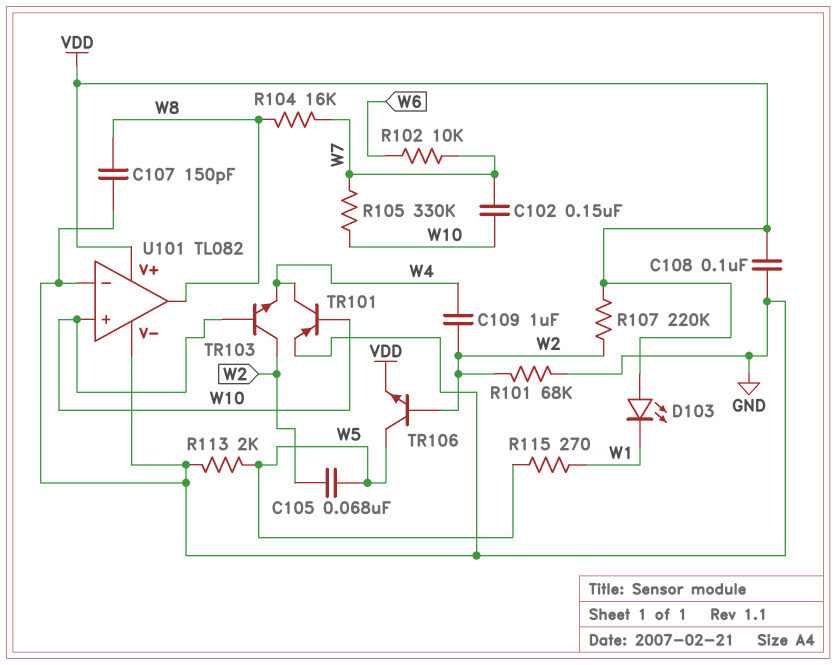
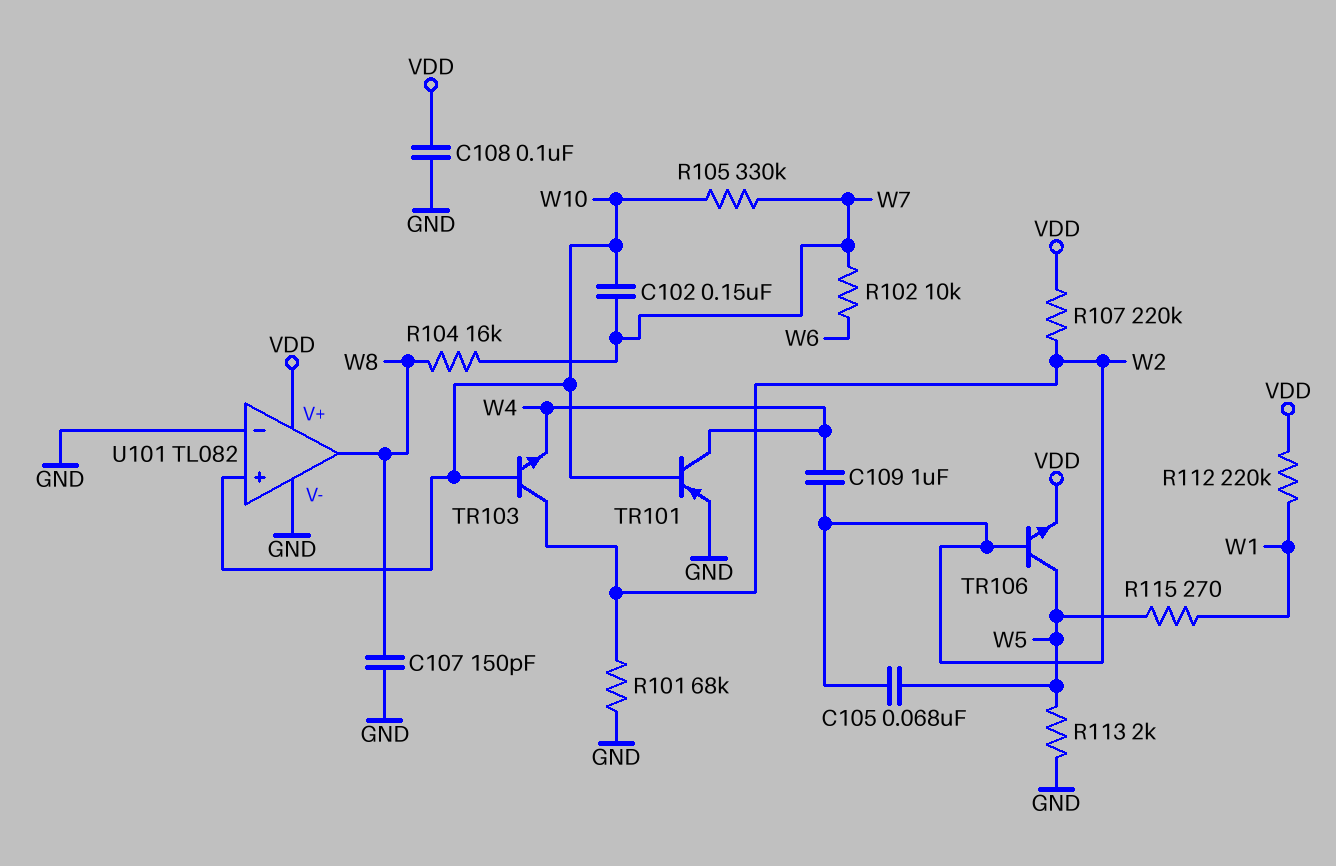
D103: LED (A VDD, K W1) -> none
R112: none -> 220k (VDD, W1)

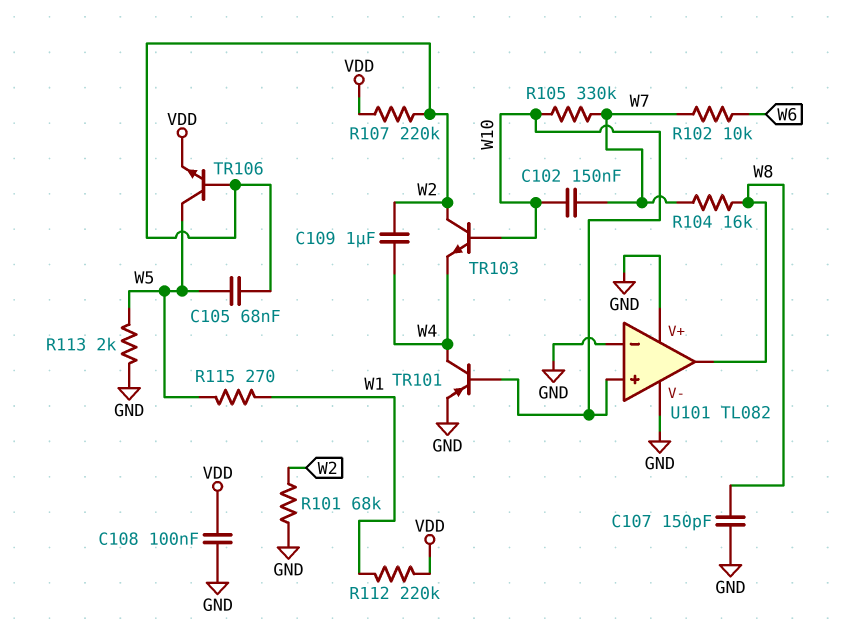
U101 pin V+: VDD -> GND

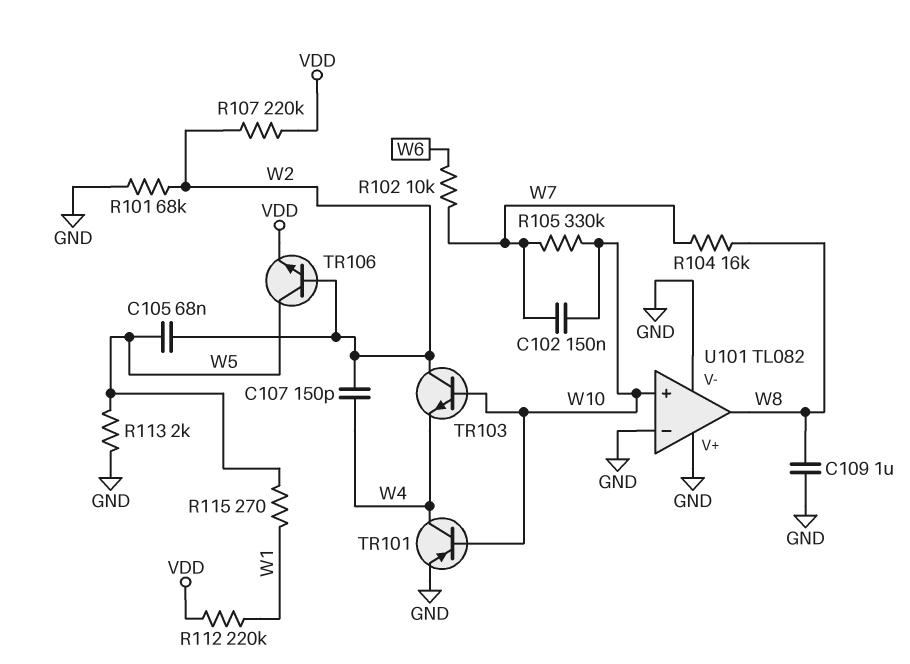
C107: 150pF (GND, W8) -> 150pF (W2, W4)
C108: 100nF (GND, VDD) -> none
C109: 1uF (W2, W4) -> 1uF (GND, W8)

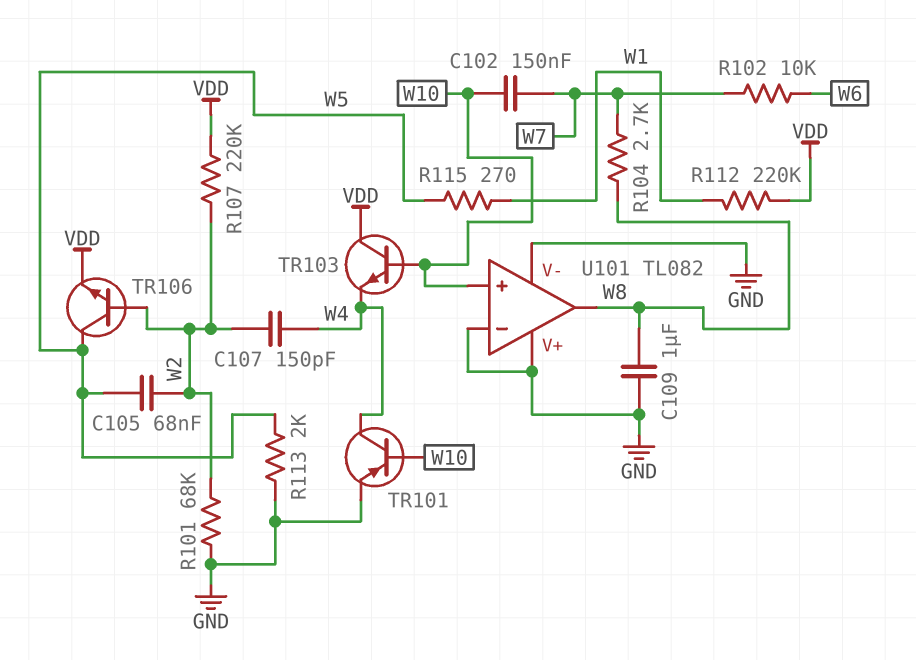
R104: 16k (W7, W8) -> 2.7k (W7, W8)
R105: 330k (W7, W10) -> none
TR103: NPN (B W10, C W2, E W4) -> NPN (B W10, C VDD, E W4)

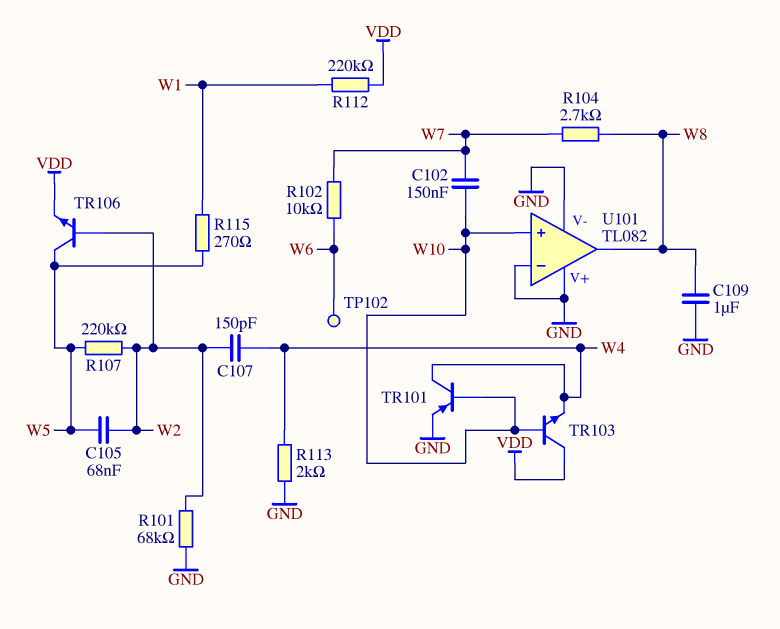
R107: 220k (VDD, W2) -> 220k (W2, W5)
R113: 2k (GND, W5) -> 2k (GND, W4)
TP102: none -> test point (W6)

